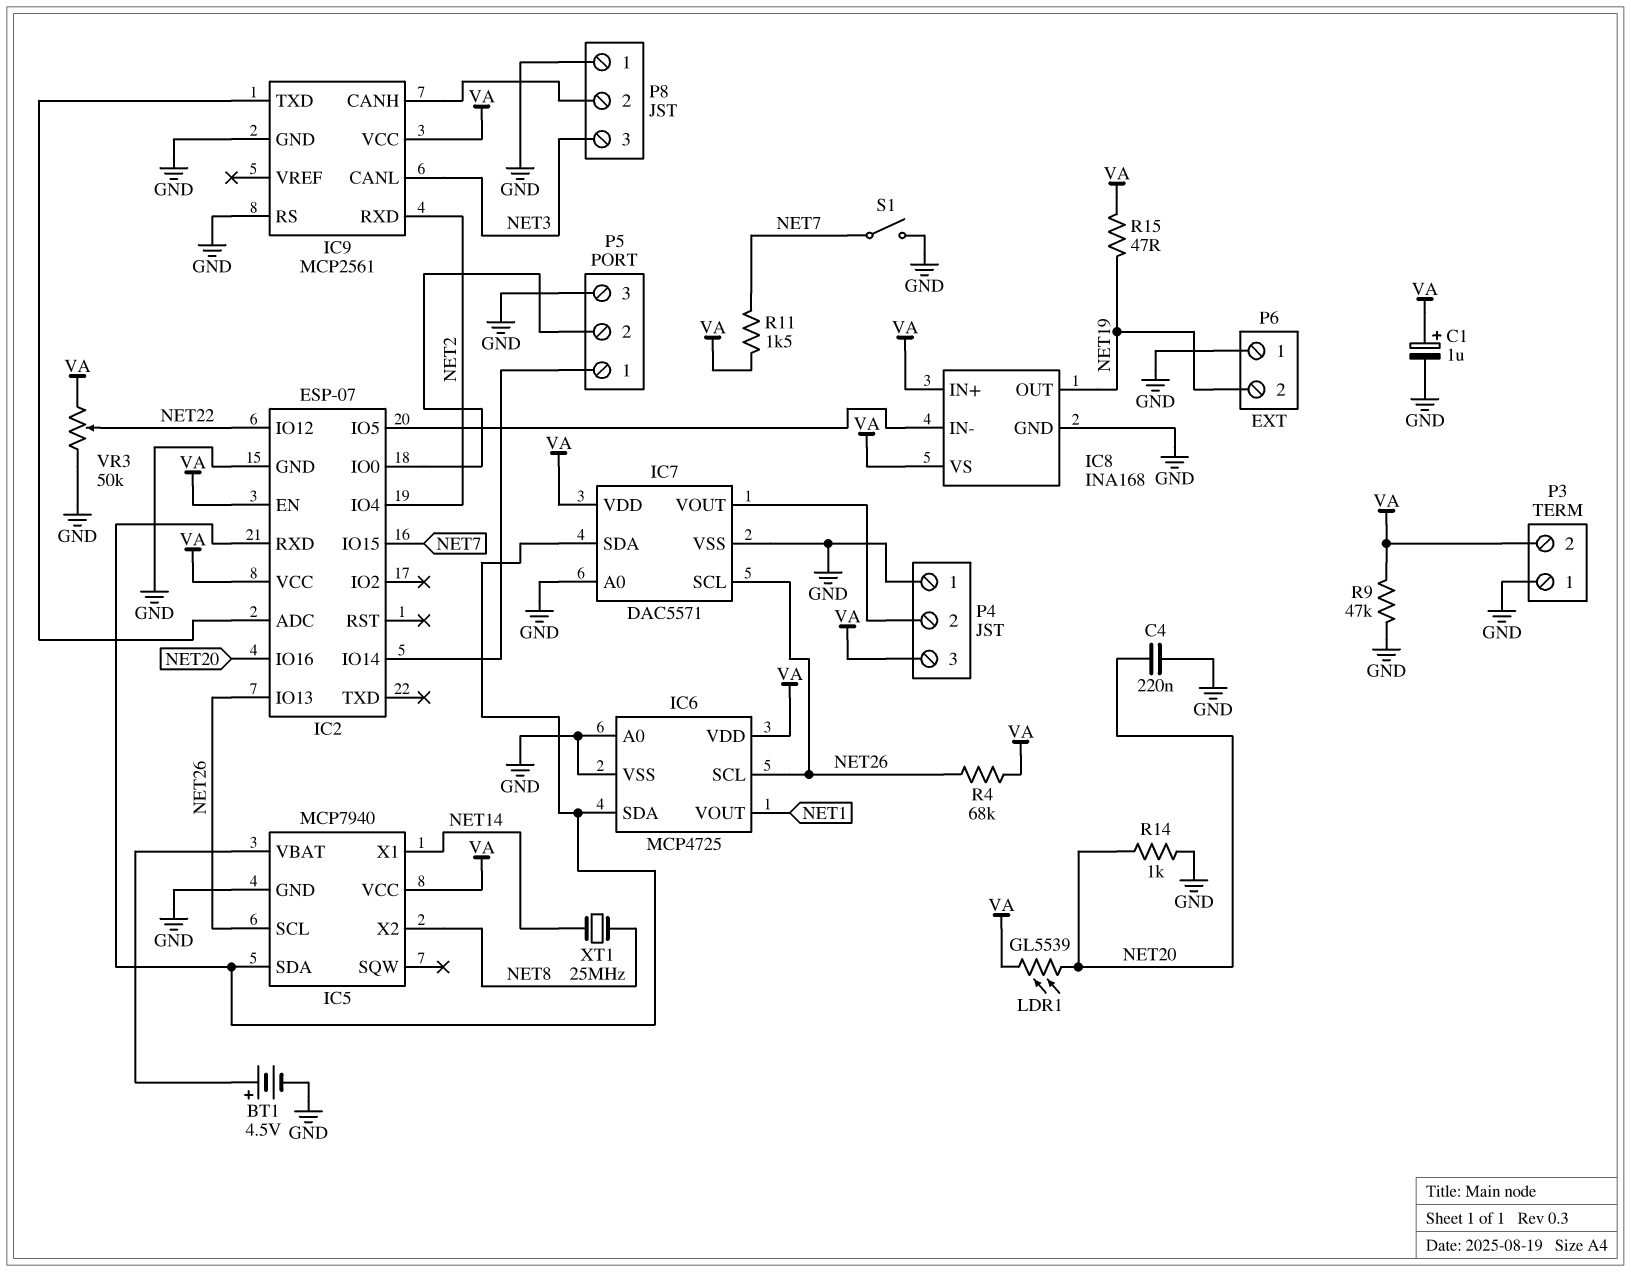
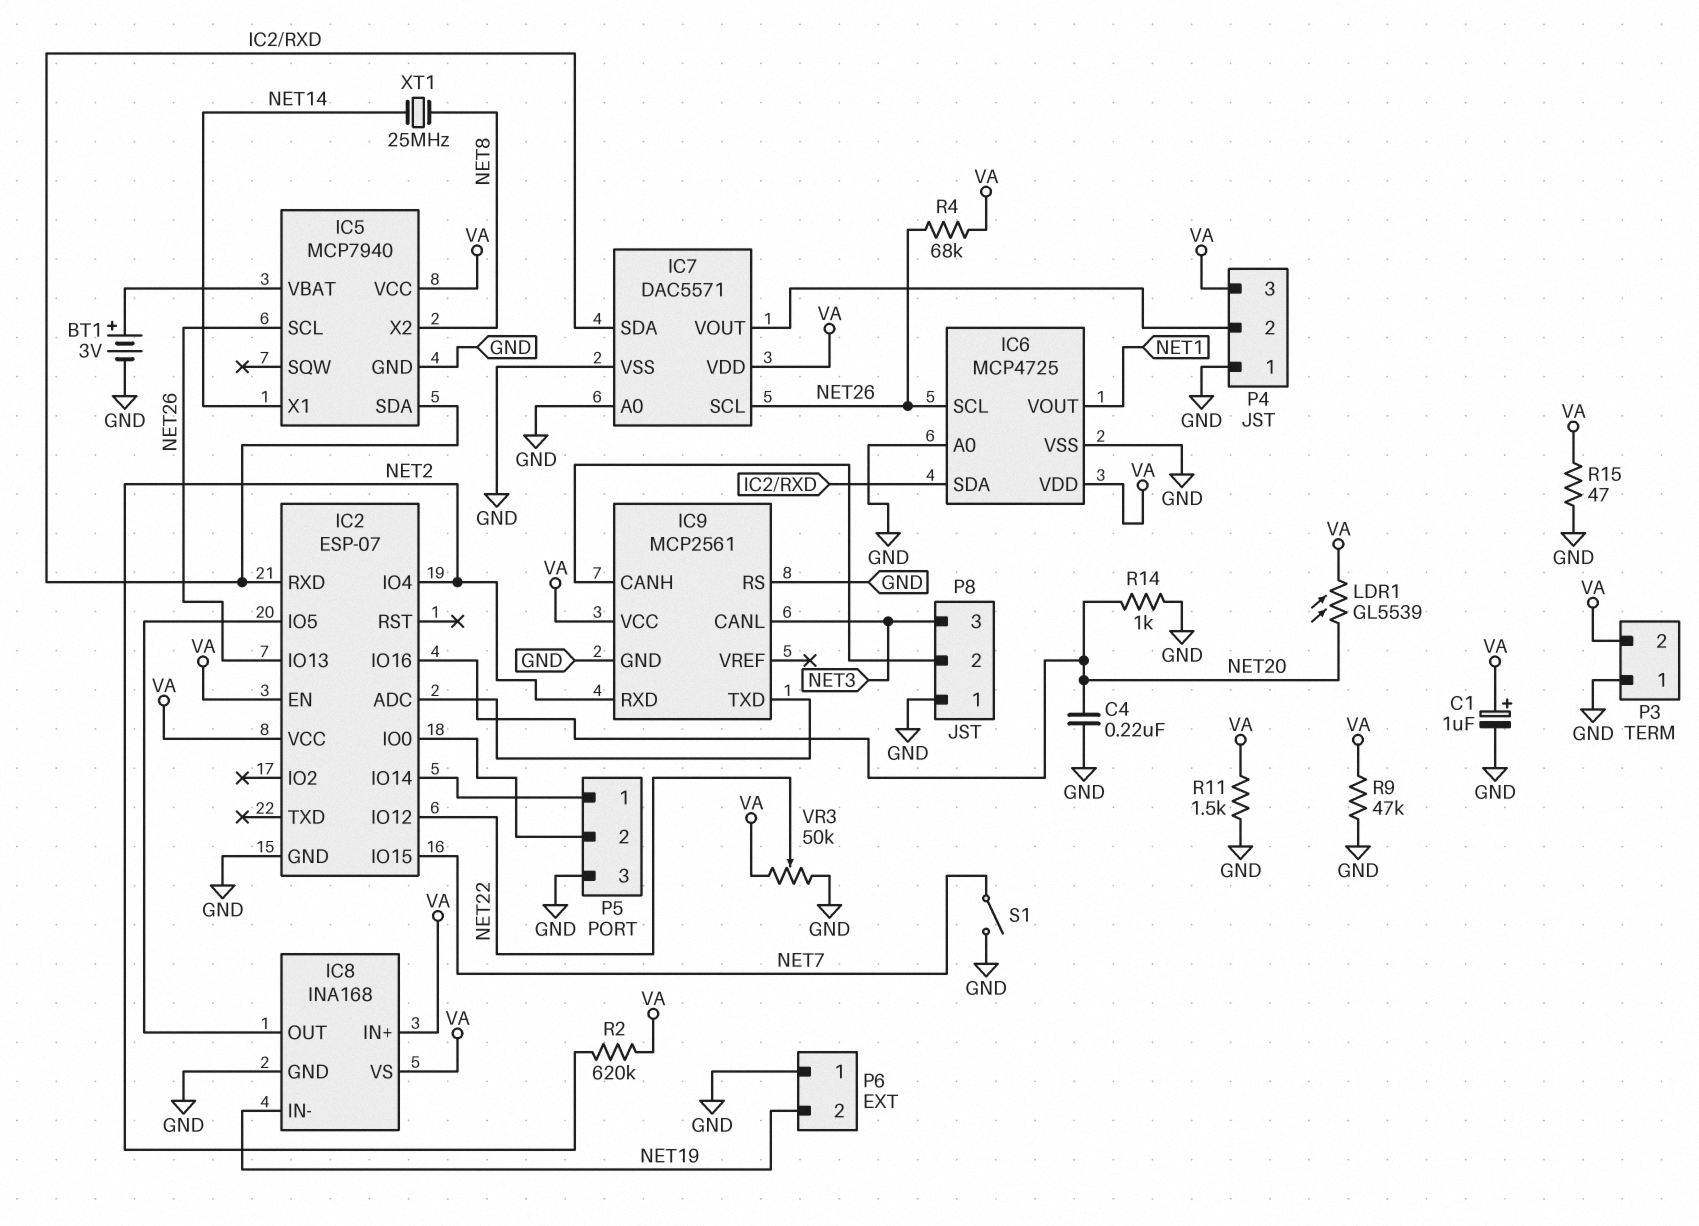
BT1: 4.5V (plus IC5/VBAT, minus GND) -> 3V (plus IC5/VBAT, minus GND)
IC8 pin IN-: IC2/IO5 -> NET19
IC8 pin OUT: NET19 -> IC2/IO5
R2: none -> 620k (NET2, VA)
R11: 1.5k (NET7, VA) -> 1.5k (GND, VA)
R15: 47 (NET19, VA) -> 47 (GND, VA)

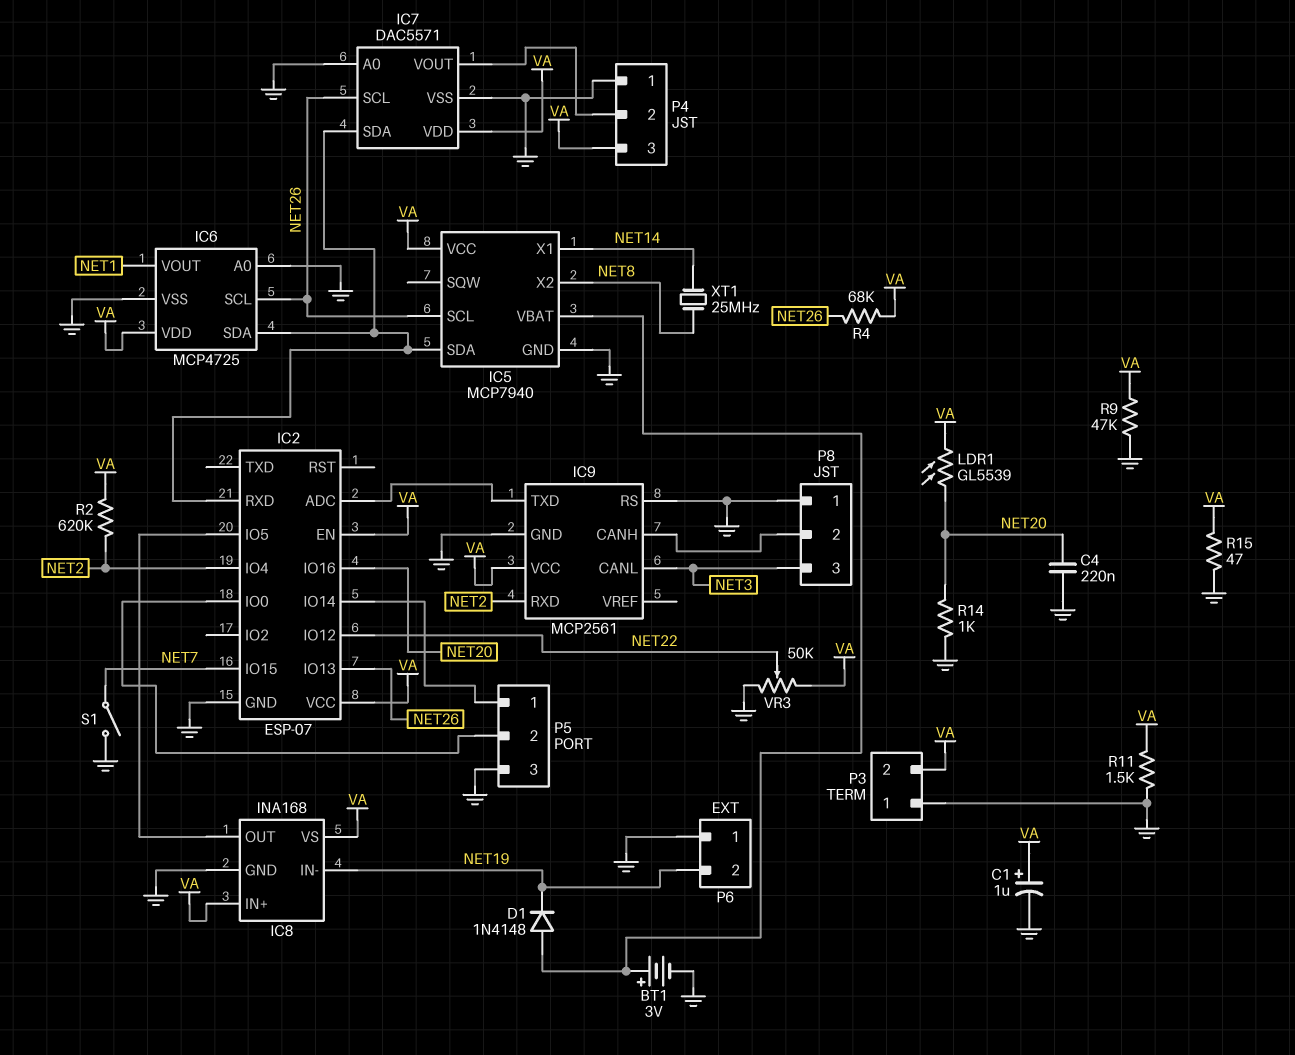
D1: none -> diode 1N4148 (A IC5/VBAT, K NET19)

